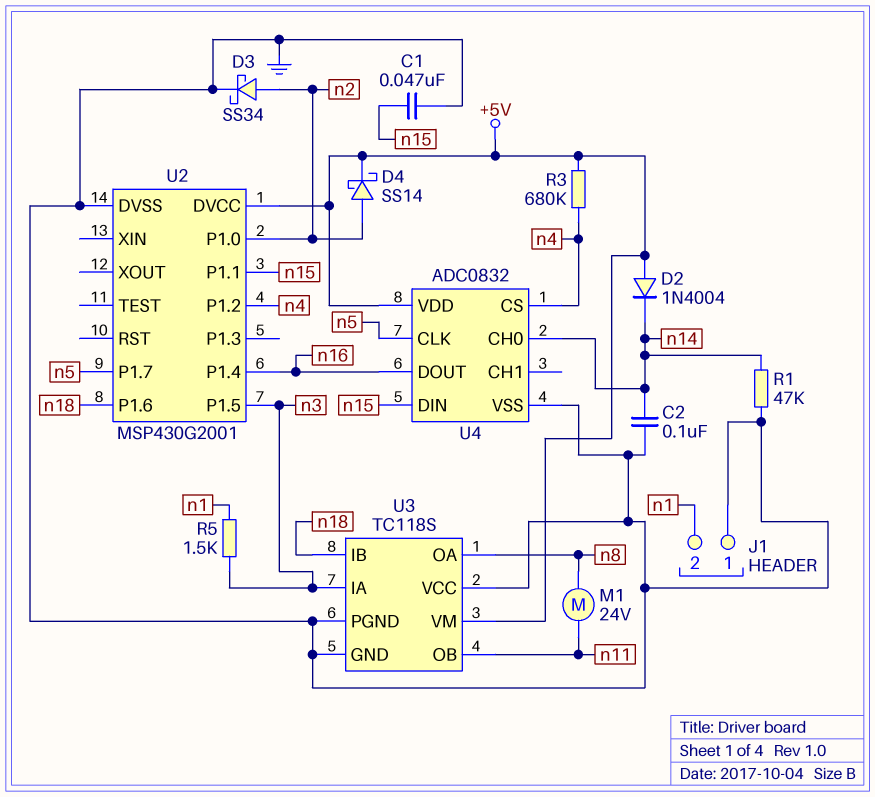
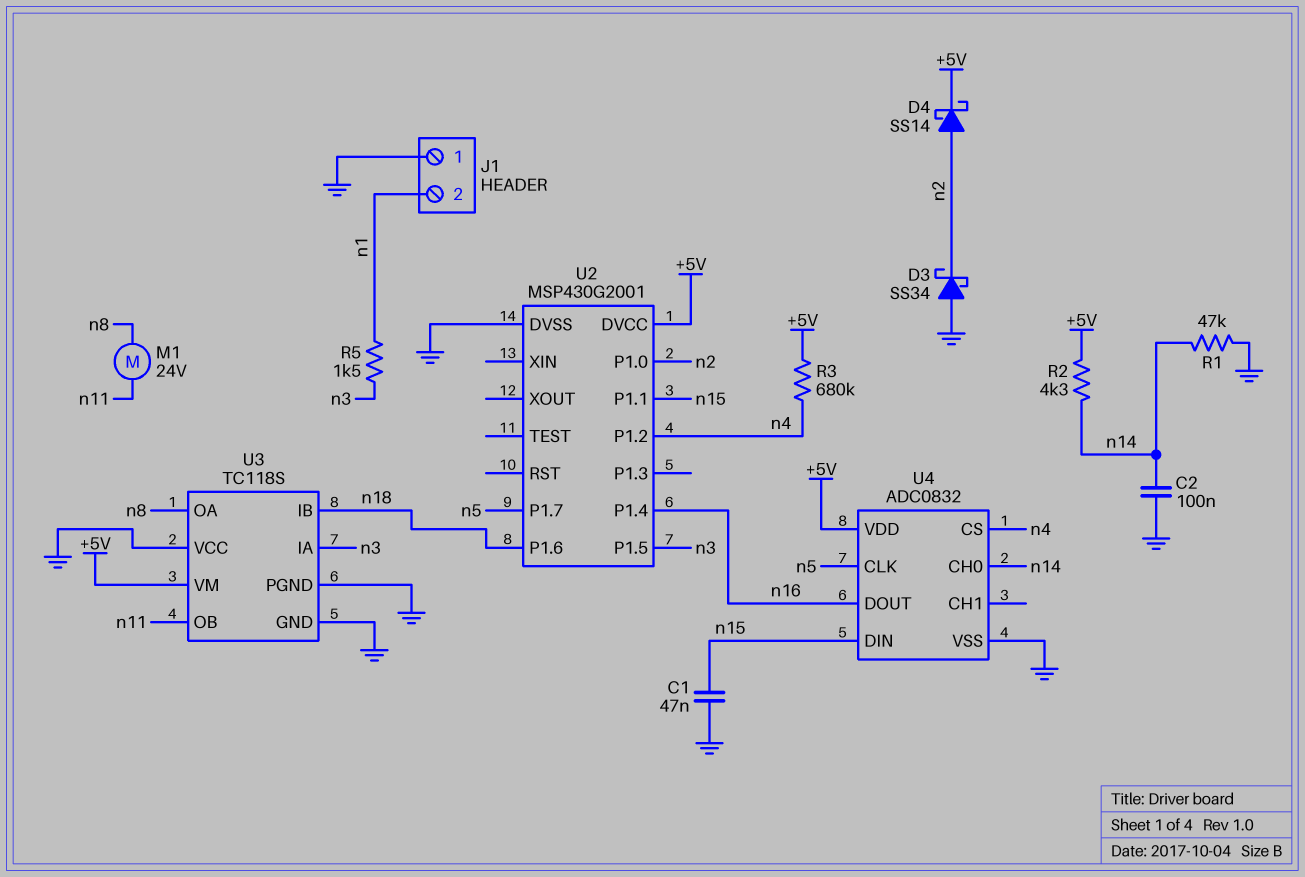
D2: diode 1N4004 (A +5V, K n14) -> none
D3: schottky SS34 (A n2, K GND) -> schottky SS34 (A GND, K n2)
R2: none -> 4.3k (+5V, n14)

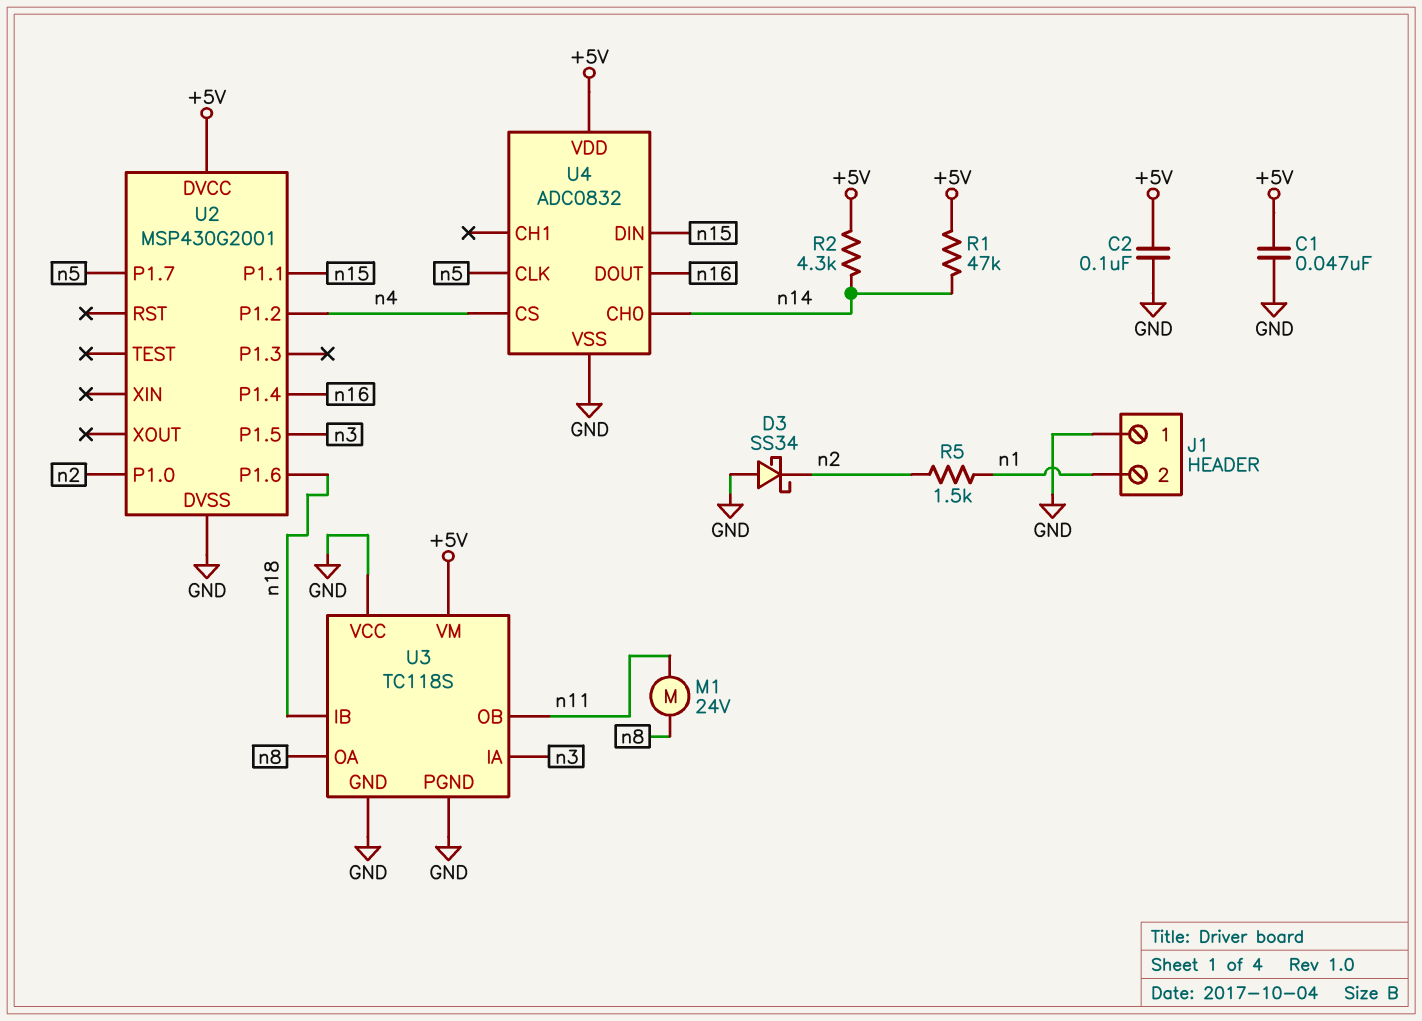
C1: 47nF (GND, n15) -> 47nF (+5V, GND)
C2: 100nF (GND, n14) -> 100nF (+5V, GND)
D4: schottky SS14 (A n2, K +5V) -> none
R1: 47k (GND, n14) -> 47k (+5V, n14)
R3: 680k (+5V, n4) -> none
R5: 1.5k (n1, n3) -> 1.5k (n1, n2)

